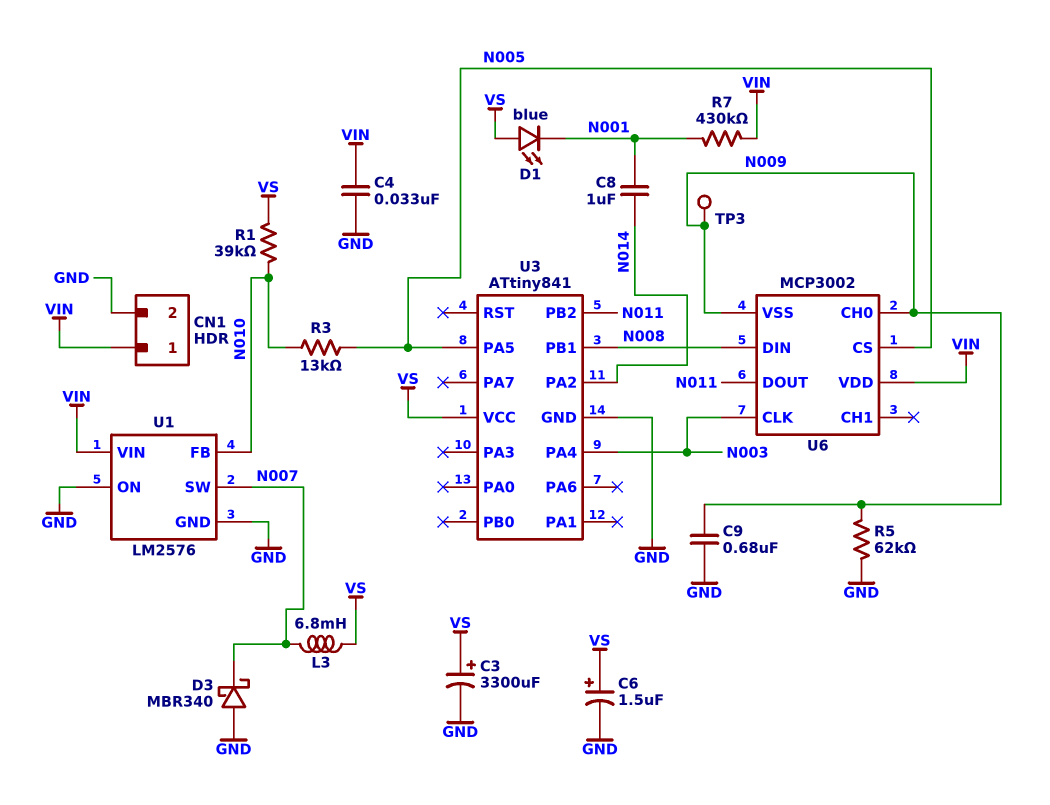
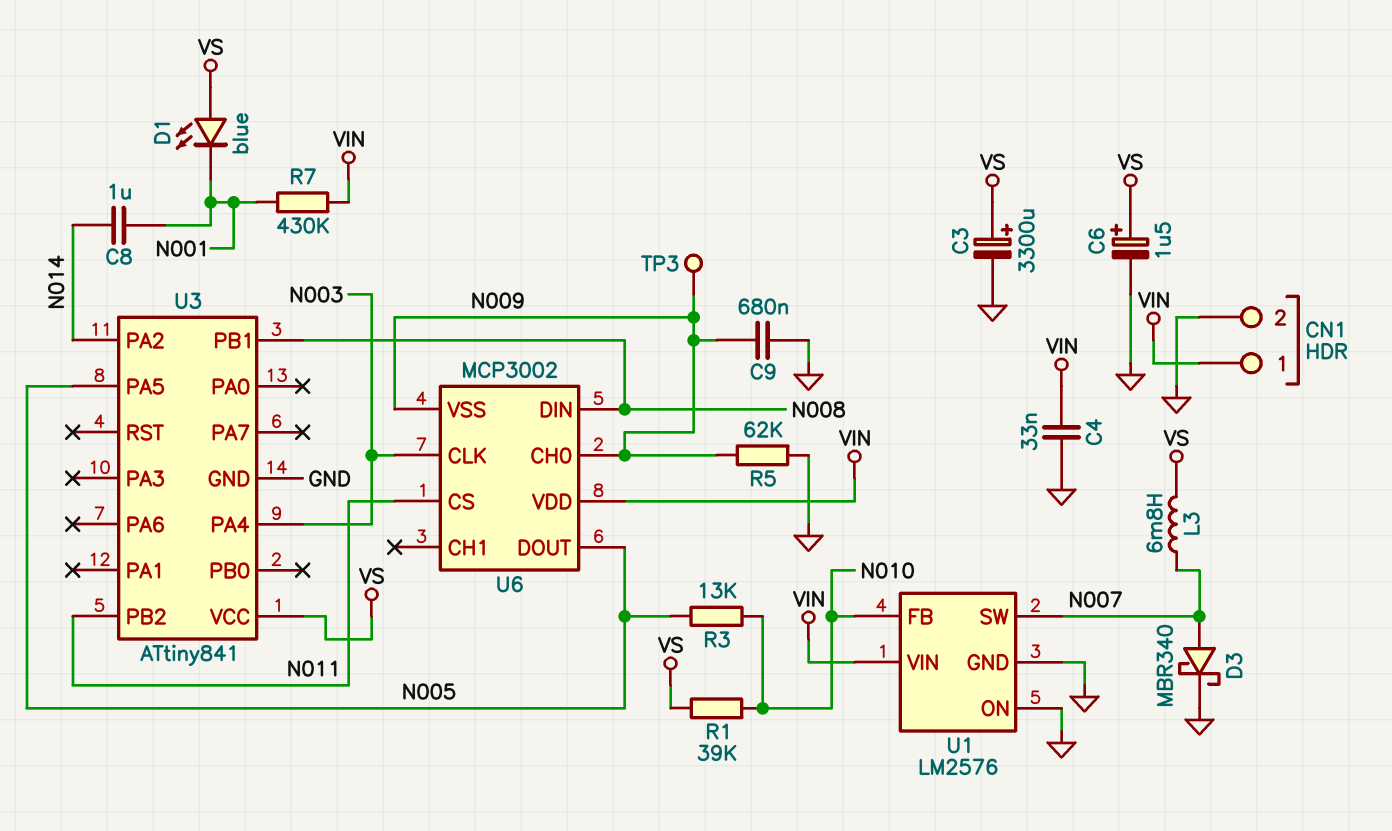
D3: schottky MBR340 (A GND, K N007) -> schottky MBR340 (A N007, K GND)
U6 pin CS: N005 -> N011
U6 pin DOUT: N011 -> N005

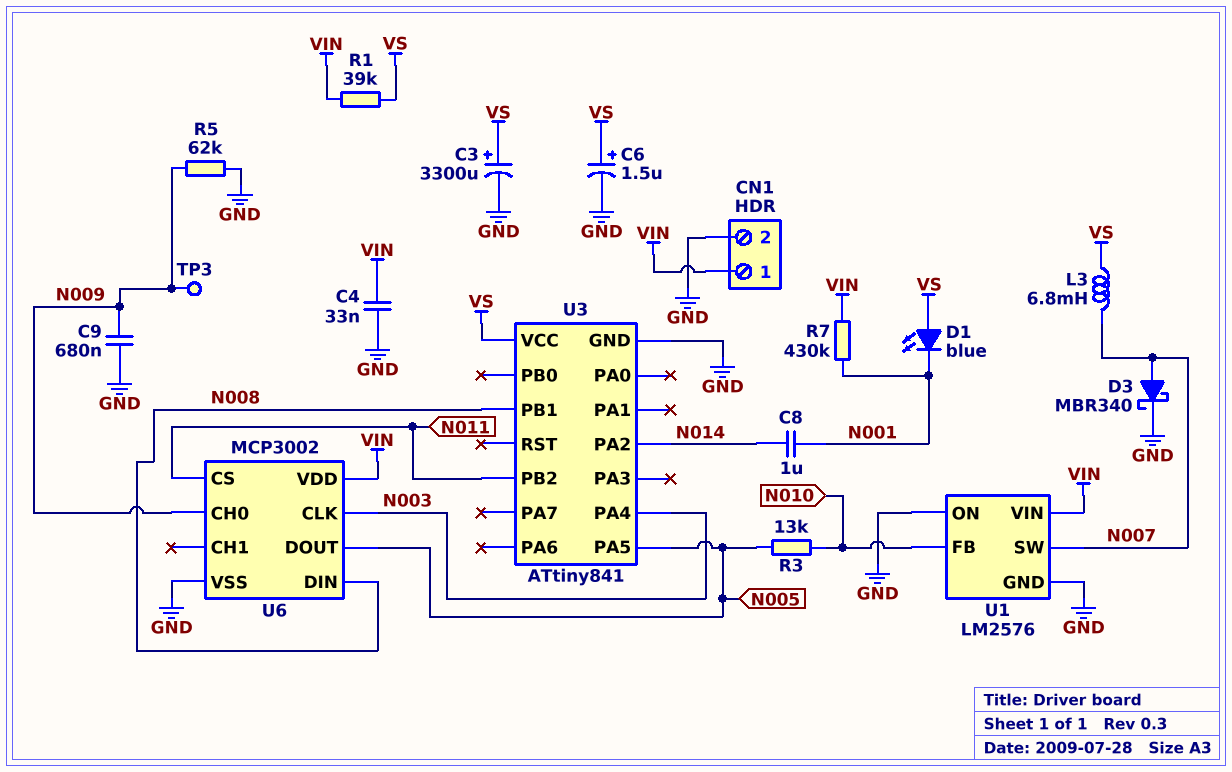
R1: 39k (N010, VS) -> 39k (VIN, VS)
U6 pin VSS: N009 -> GND

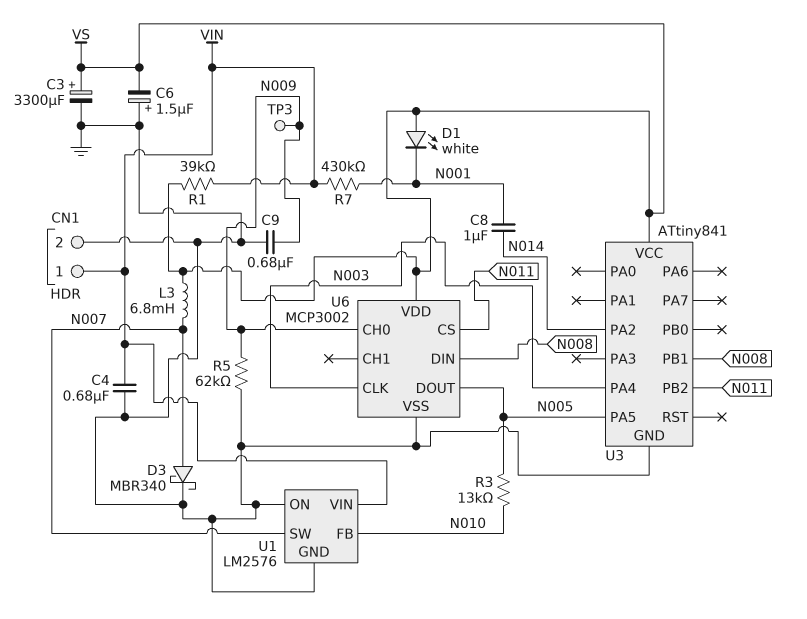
C4: 33nF (GND, VIN) -> 680nF (GND, VIN)
C6: 1.5uF (plus VS, minus GND) -> 1.5uF (plus GND, minus VS)
D1: LED blue (A VS, K N001) -> LED white (A VS, K N001)
U6 pin VDD: VIN -> VS

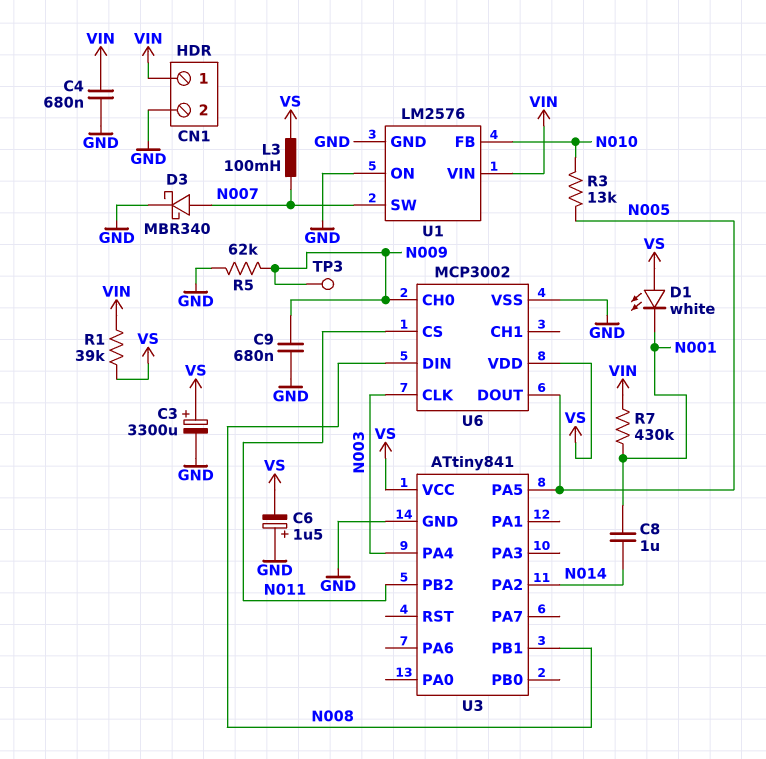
L3: 6.8mH (N007, VS) -> 100mH (N007, VS)

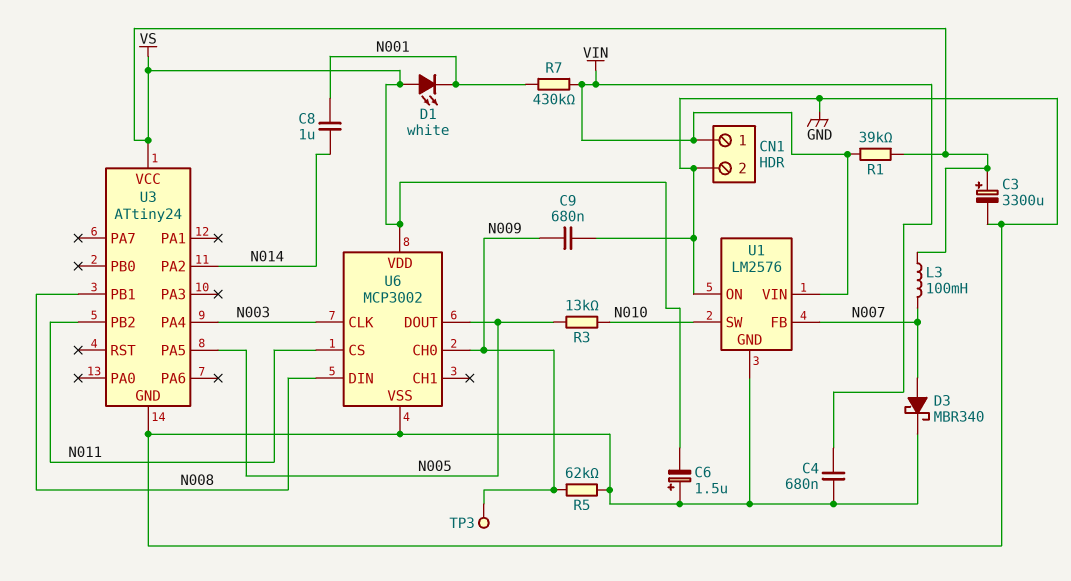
U1 pin FB: N010 -> N007
U1 pin SW: N007 -> N010
U3: ATtiny841 -> ATtiny24

